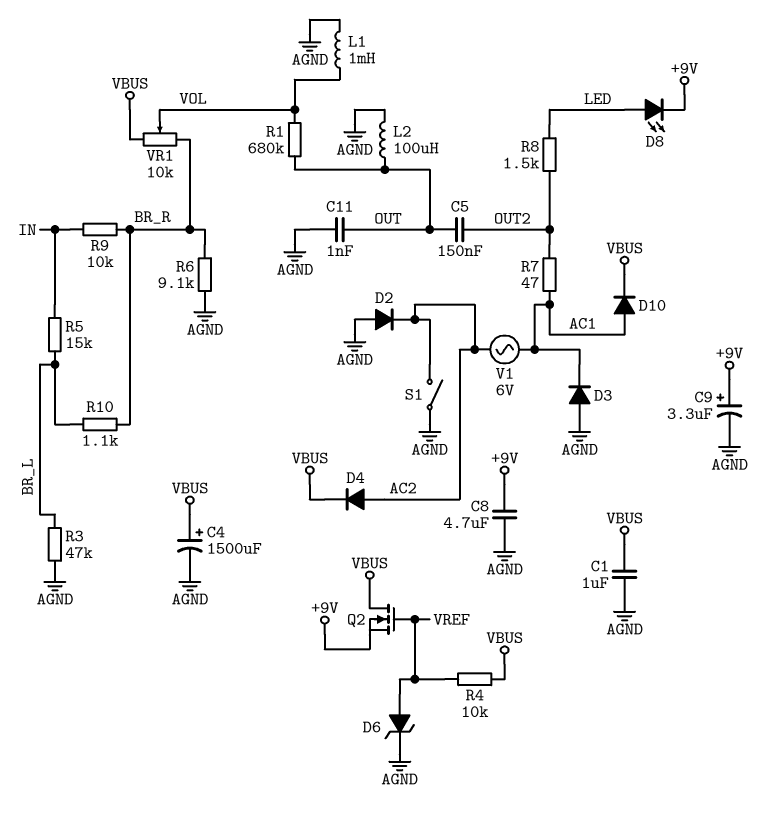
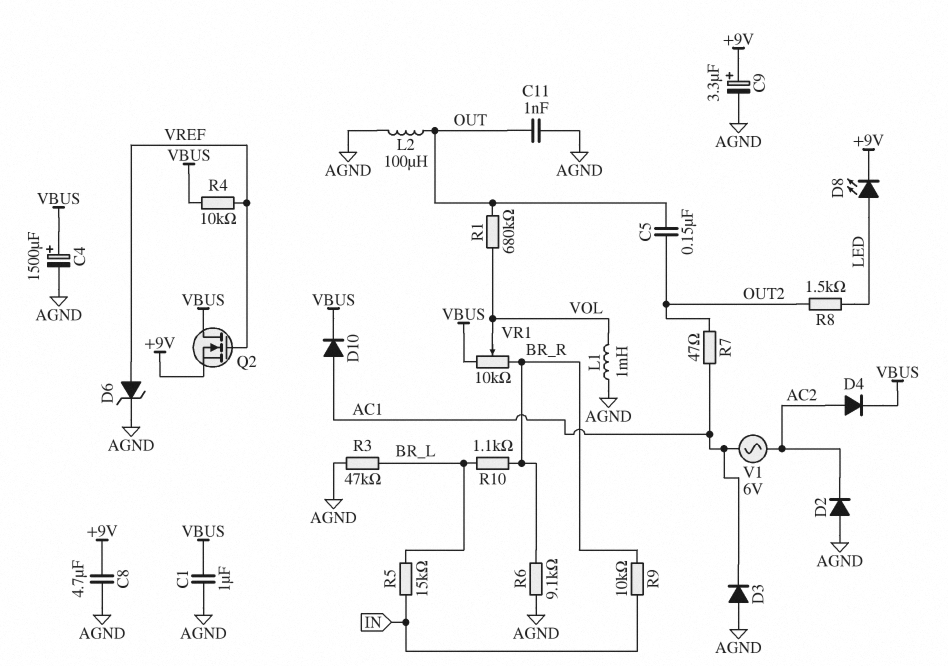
S1: switch (AC2, AGND) -> none

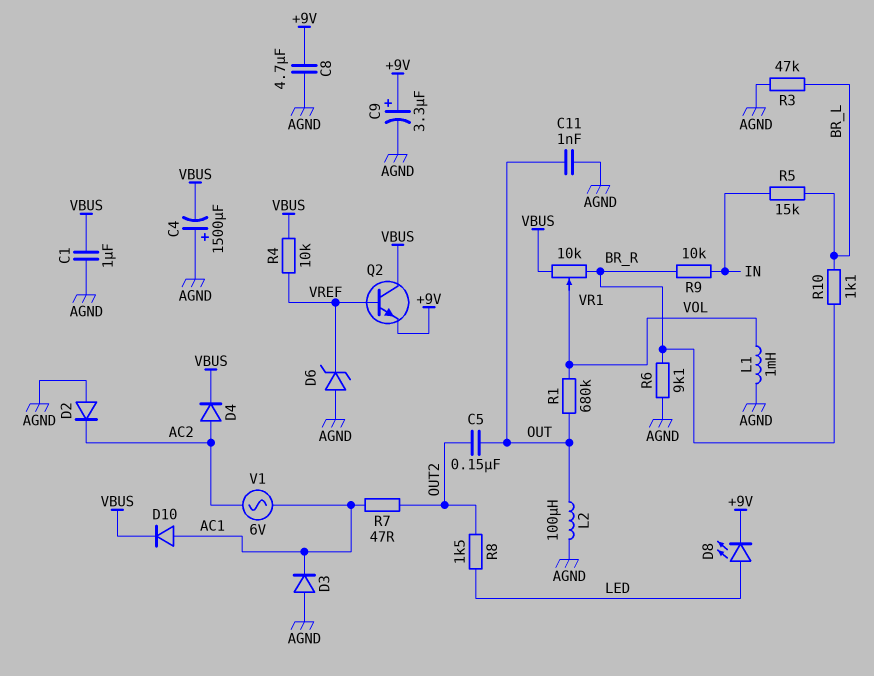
C4: 1500uF (plus VBUS, minus AGND) -> 1500uF (plus AGND, minus VBUS)
D6: zener (A VREF, K AGND) -> zener (A AGND, K VREF)
Q2: NMOS (G VREF, D VBUS, S +9V) -> NPN (B VREF, C VBUS, E +9V)

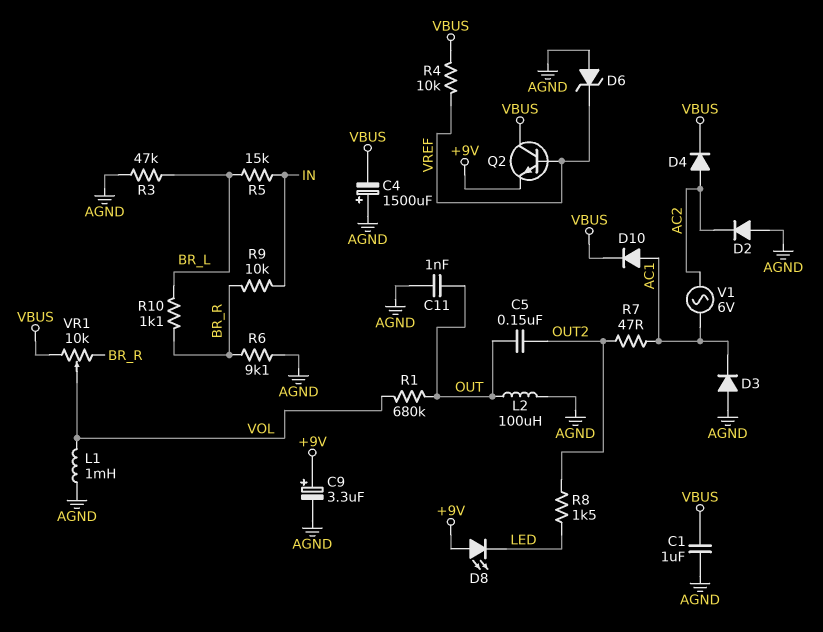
C8: 4.7uF (+9V, AGND) -> none
D8: LED (A LED, K +9V) -> LED (A +9V, K LED)

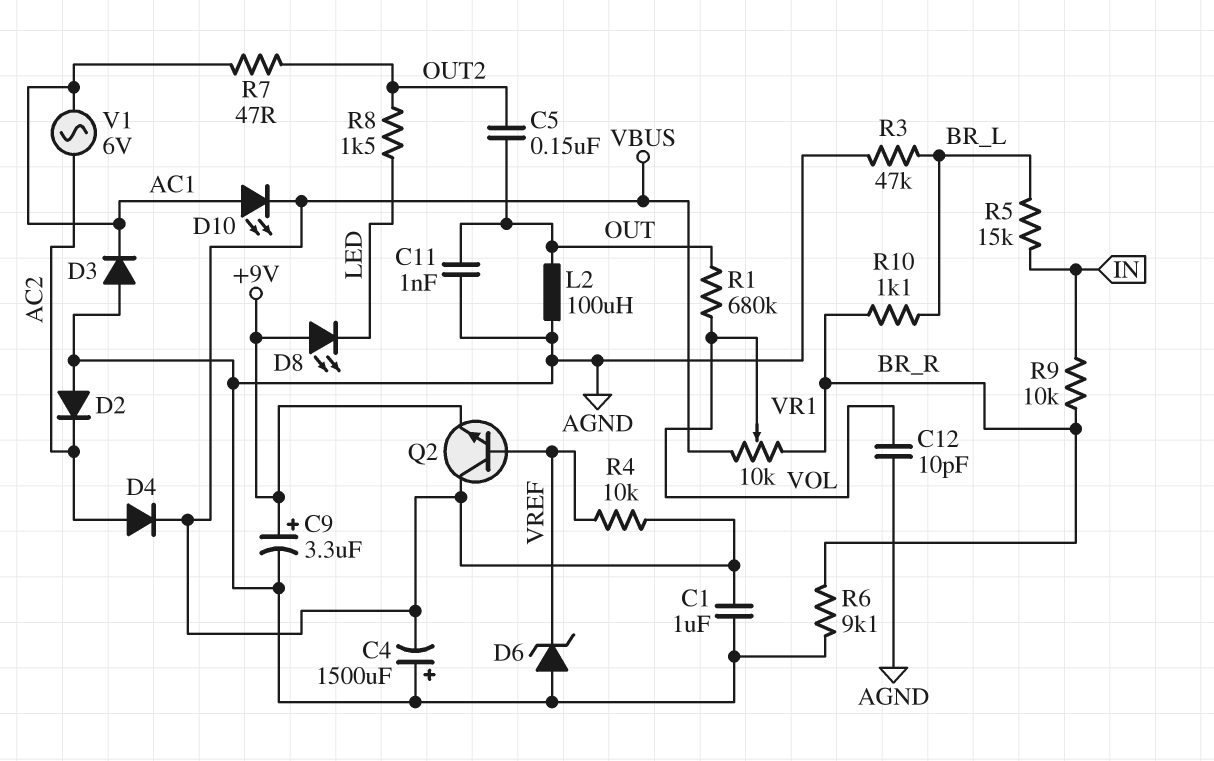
C12: none -> 10pF (AGND, VOL)
D10: diode (A AC1, K VBUS) -> LED (A AC1, K VBUS)
L1: 1mH (AGND, VOL) -> none

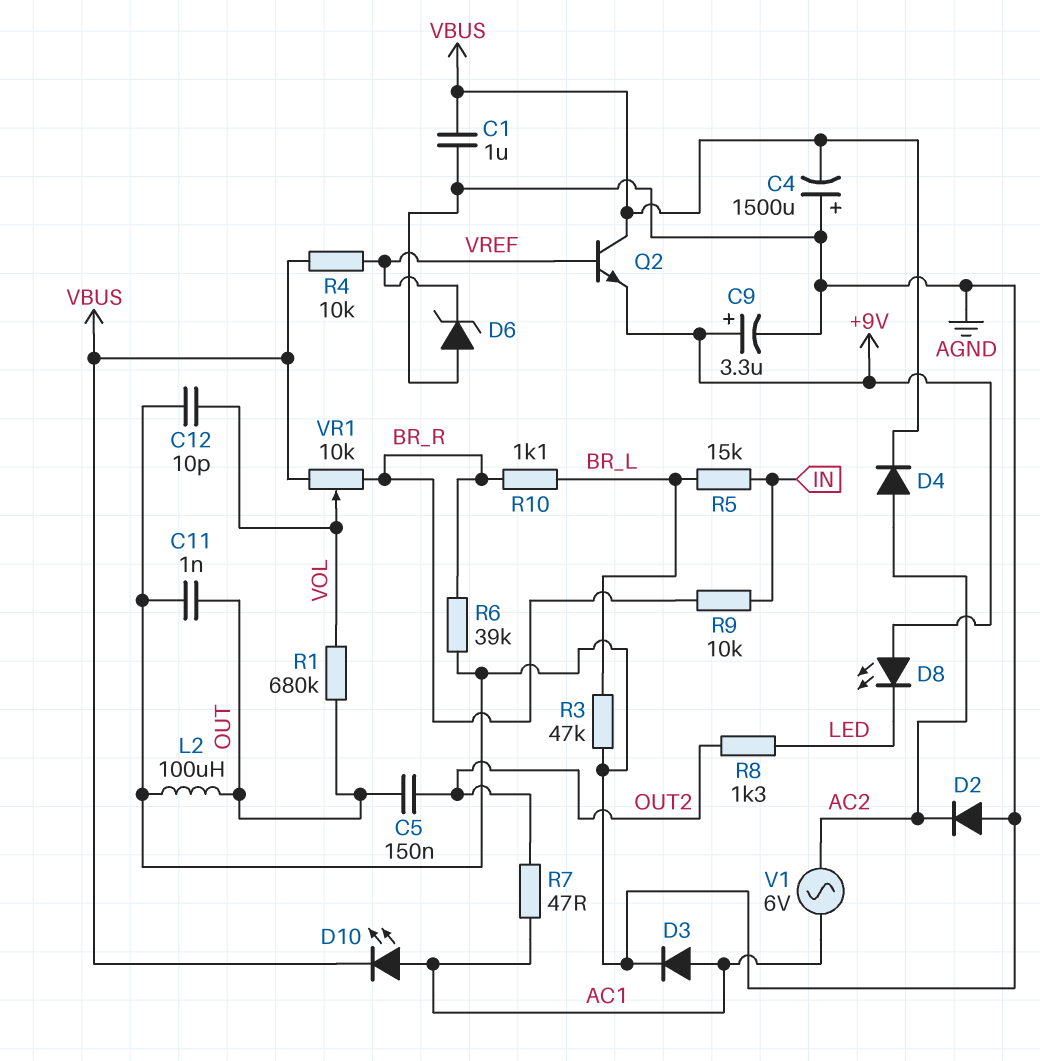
D3: diode (A AGND, K AC1) -> diode (A AC1, K AGND)
R6: 9.1k (AGND, BR_R) -> 39k (AGND, BR_R)
R8: 1.5k (LED, OUT2) -> 1.3k (LED, OUT2)

